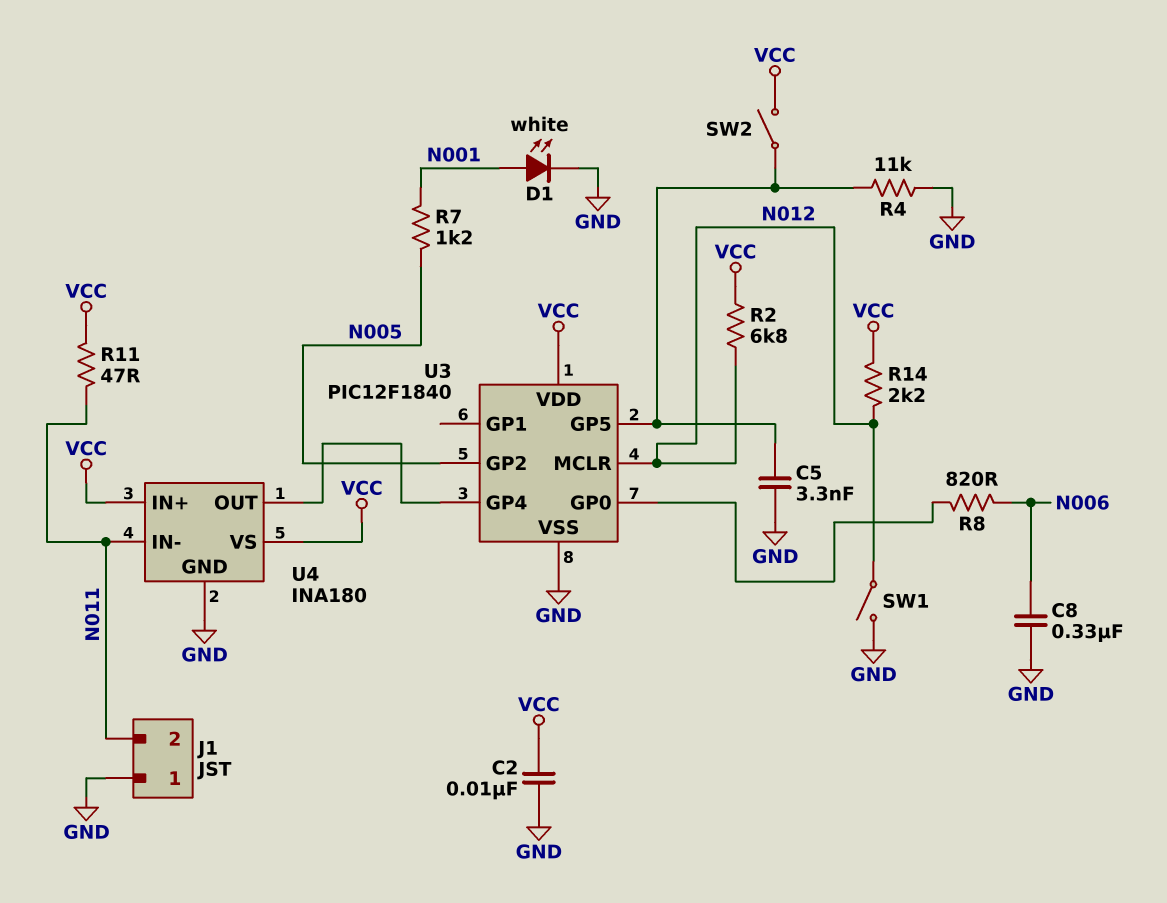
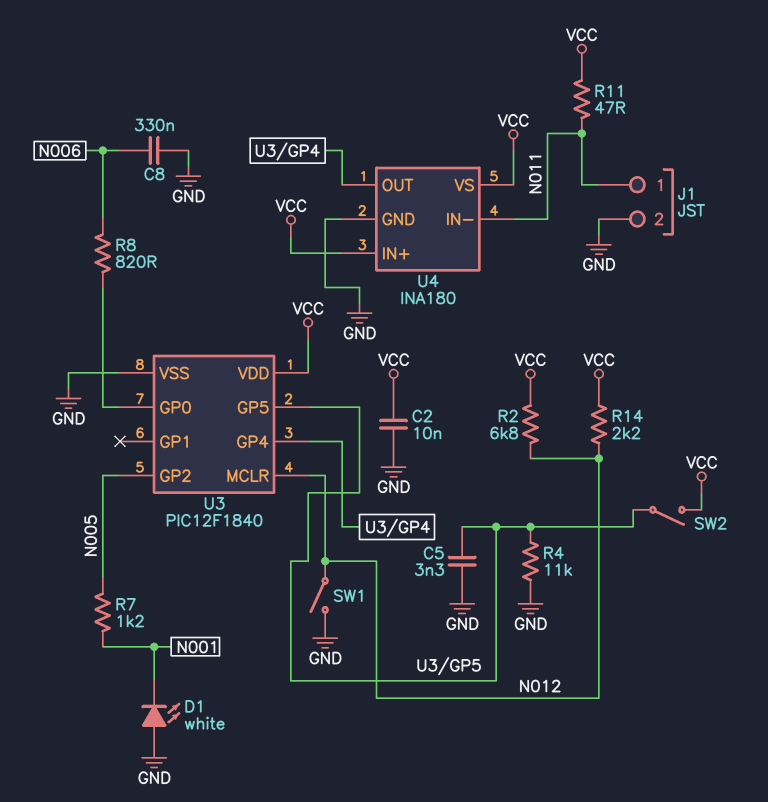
D1: LED white (A N001, K GND) -> LED white (A GND, K N001)
J1 pin 1: GND -> N011
J1 pin 2: N011 -> GND

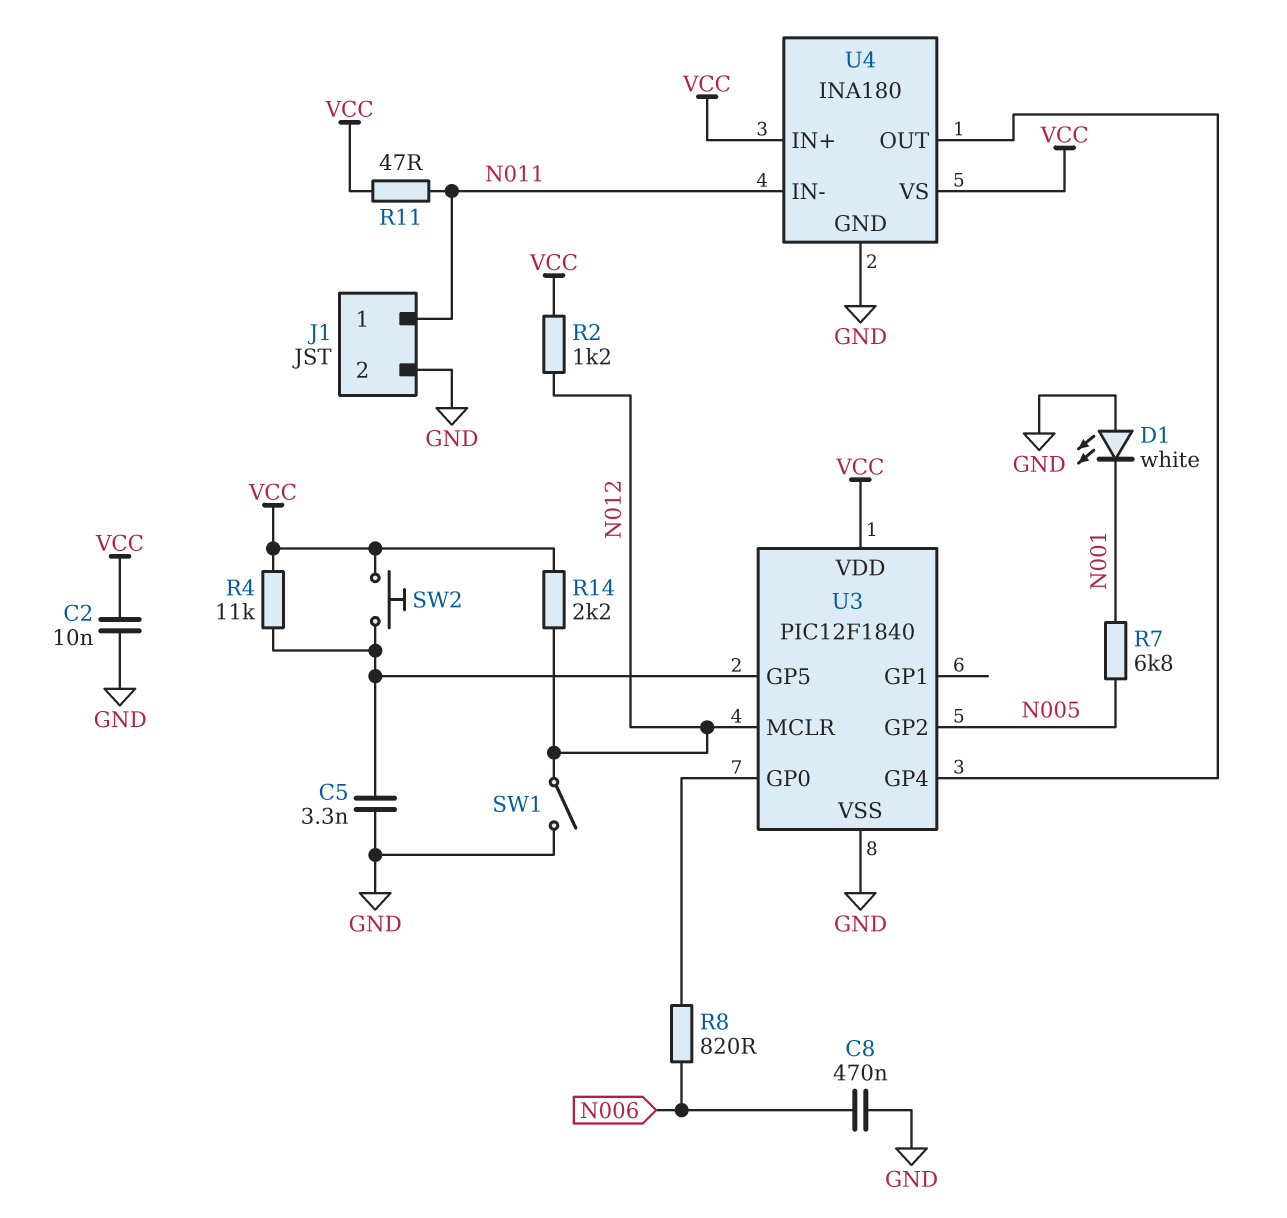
C8: 330nF (GND, N006) -> 470nF (GND, N006)
R2: 6.8k (N012, VCC) -> 1.2k (N012, VCC)
R4: 11k (GND, U3/GP5) -> 11k (U3/GP5, VCC)
R7: 1.2k (N001, N005) -> 6.8k (N001, N005)
SW2: switch (U3/GP5, VCC) -> button (U3/GP5, VCC)

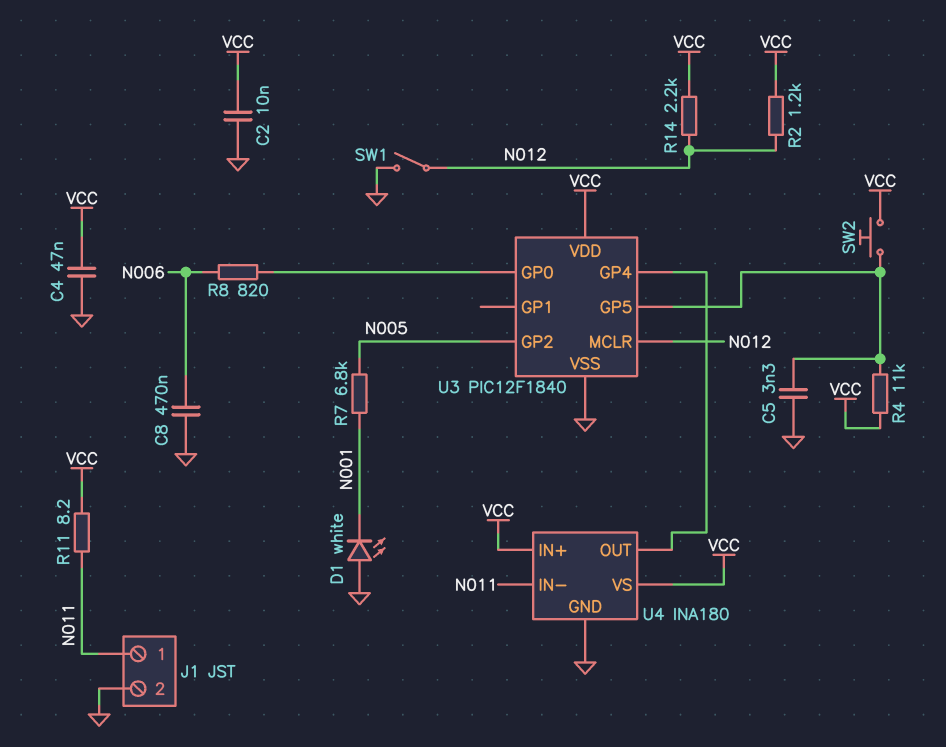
C4: none -> 47nF (GND, VCC)
R11: 47 (N011, VCC) -> 8.2 (N011, VCC)

